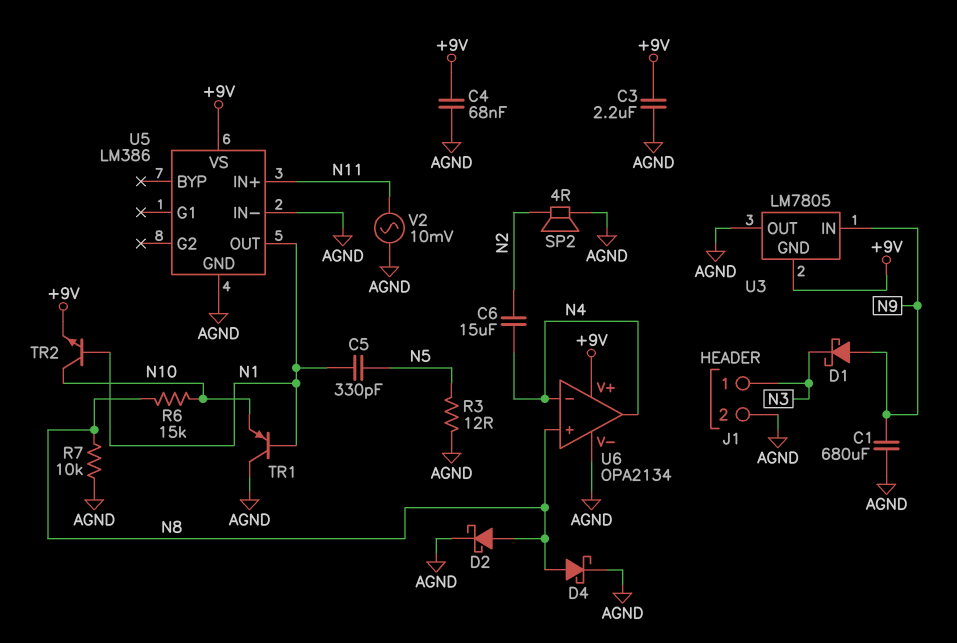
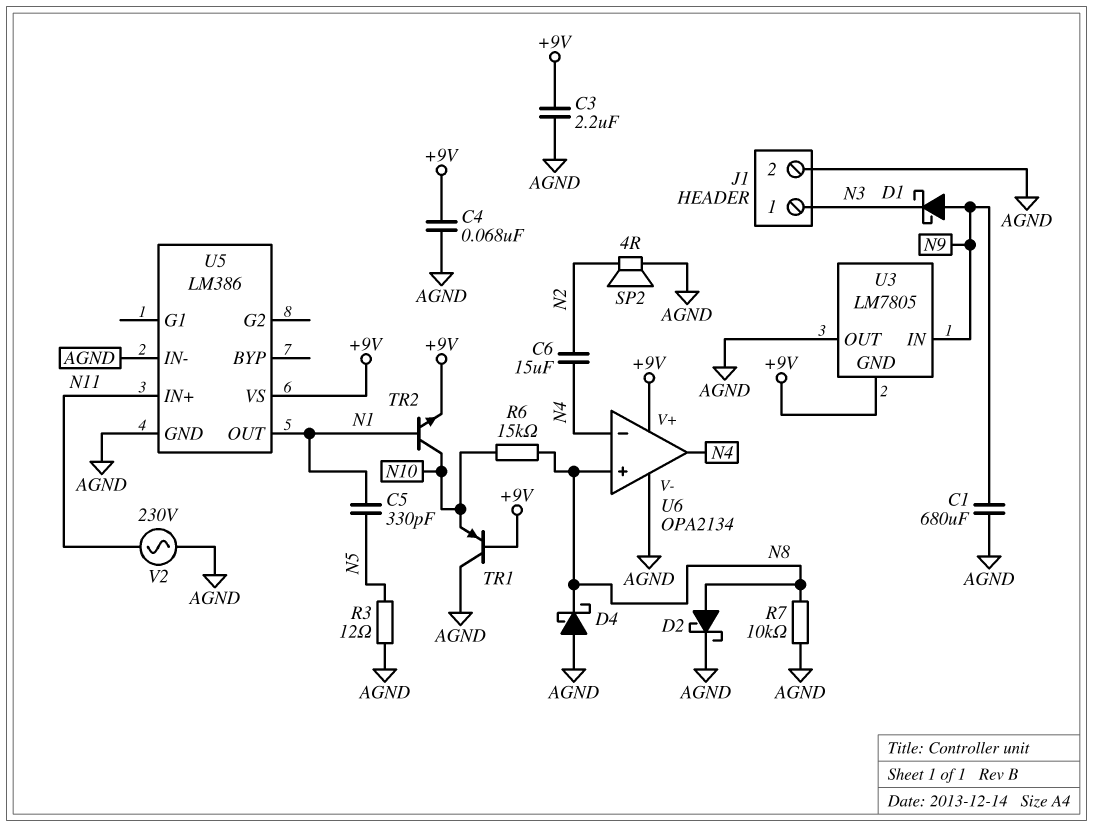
D4: schottky (A N8, K AGND) -> schottky (A AGND, K N8)
TR1: PNP (B N1, C AGND, E N10) -> PNP (B +9V, C AGND, E N10)
V2: AC 10mV (AGND, N11) -> AC 230V (AGND, N11)

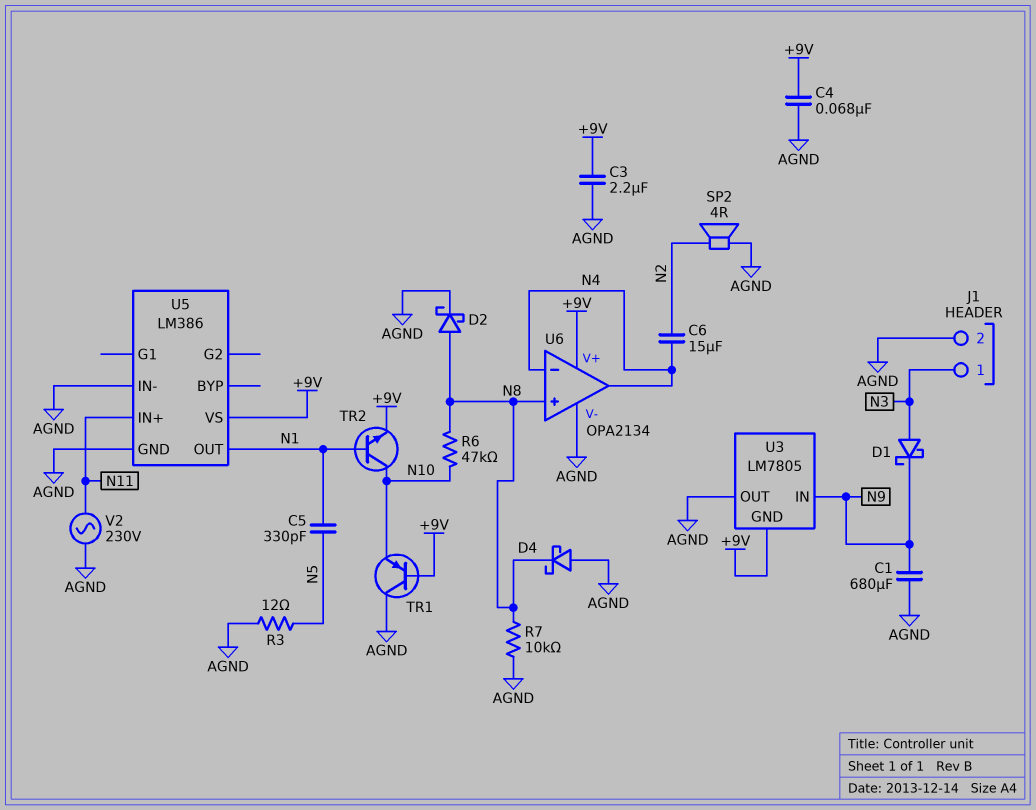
D1: schottky (A N9, K N3) -> schottky (A N3, K N9)
R6: 15k (N8, N10) -> 47k (N8, N10)

